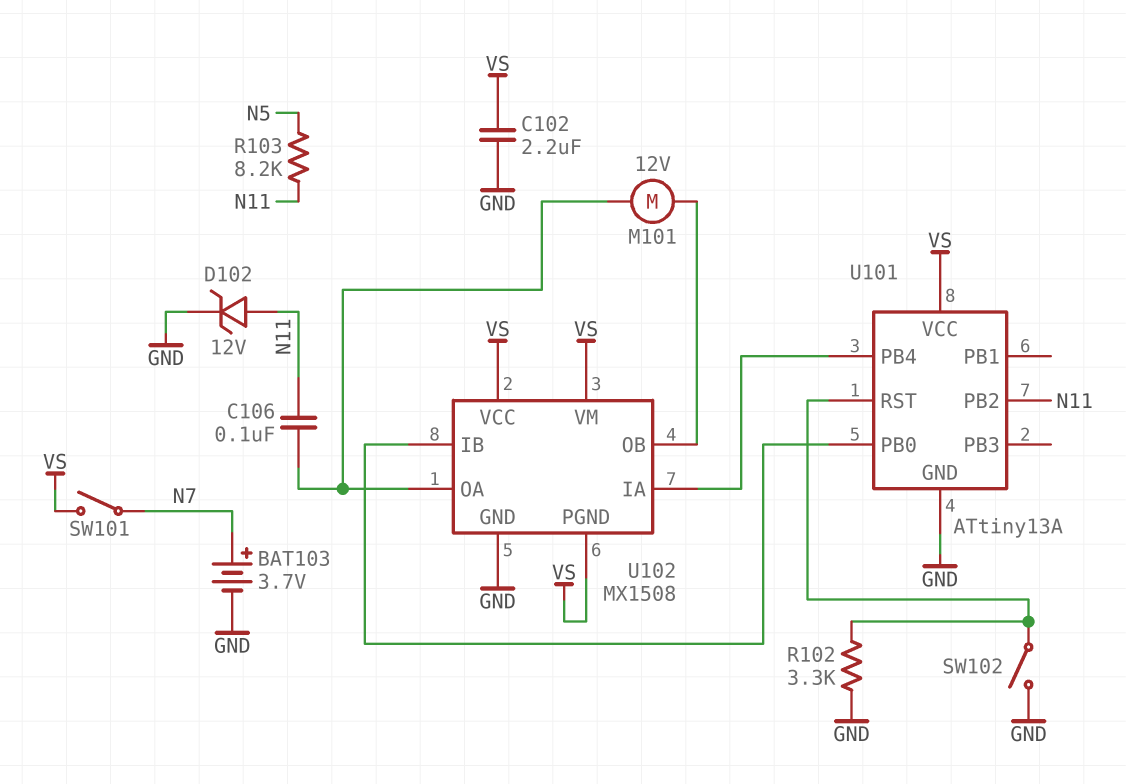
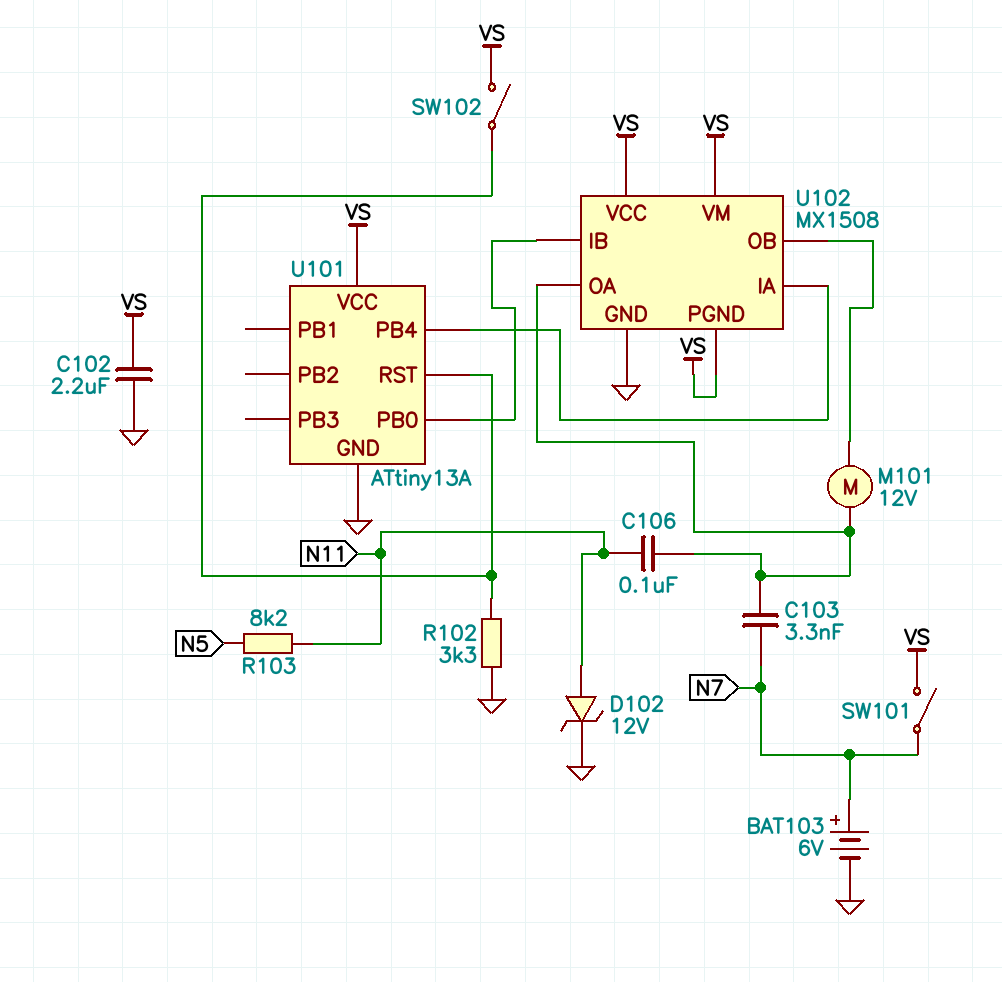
BAT103: 3.7V (plus N7, minus GND) -> 6V (plus N7, minus GND)
C103: none -> 3.3nF (N7, U102/OA)
SW102: switch (GND, U101/RST) -> switch (U101/RST, VS)
U101 pin PB2: N11 -> none

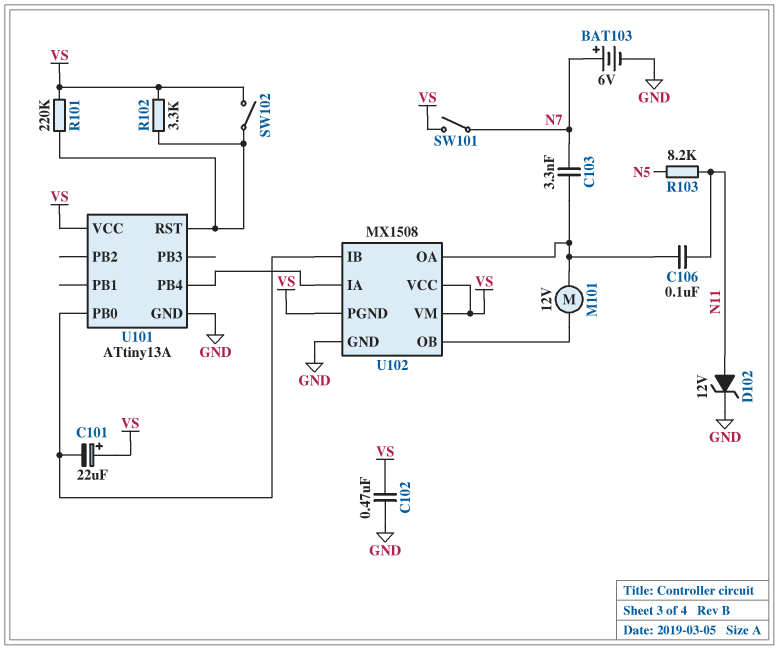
C101: none -> 22uF (plus VS, minus U101/PB0)
C102: 2.2uF (GND, VS) -> 470nF (GND, VS)
R101: none -> 220k (U101/RST, VS)
R102: 3.3k (GND, U101/RST) -> 3.3k (U101/RST, VS)

